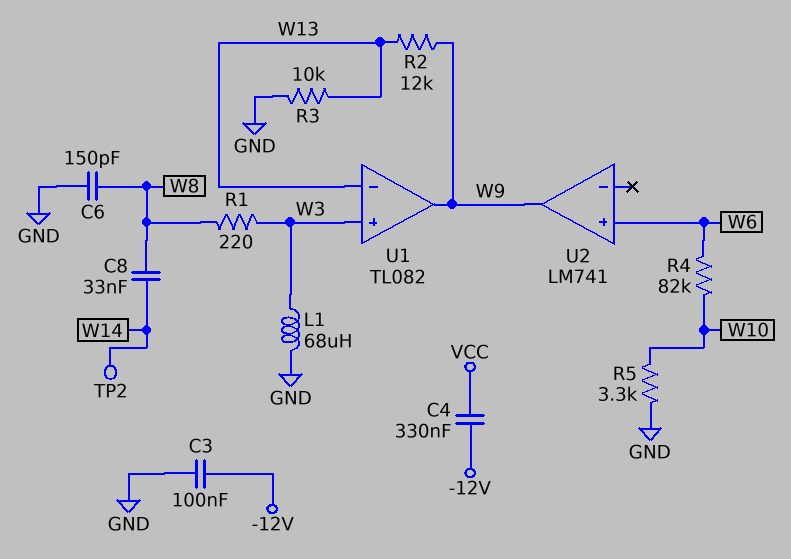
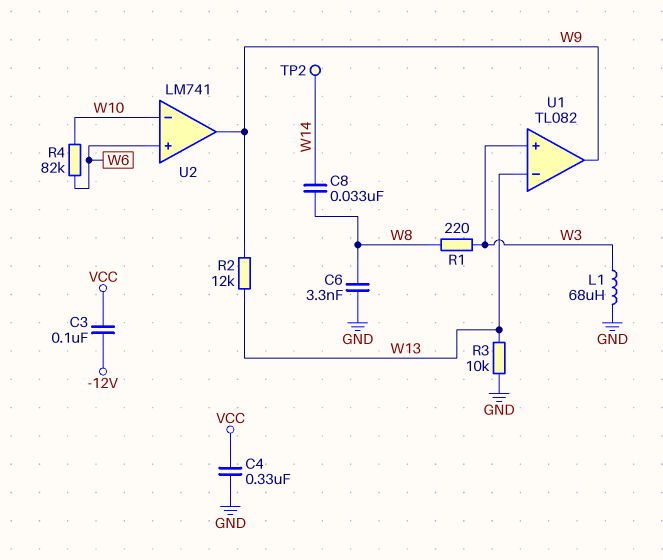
C3: 100nF (-12V, GND) -> 100nF (-12V, VCC)
C4: 330nF (-12V, VCC) -> 330nF (GND, VCC)
C6: 150pF (GND, W8) -> 3.3nF (GND, W8)
R5: 3.3k (GND, W10) -> none
U2 pin in-: none -> W10

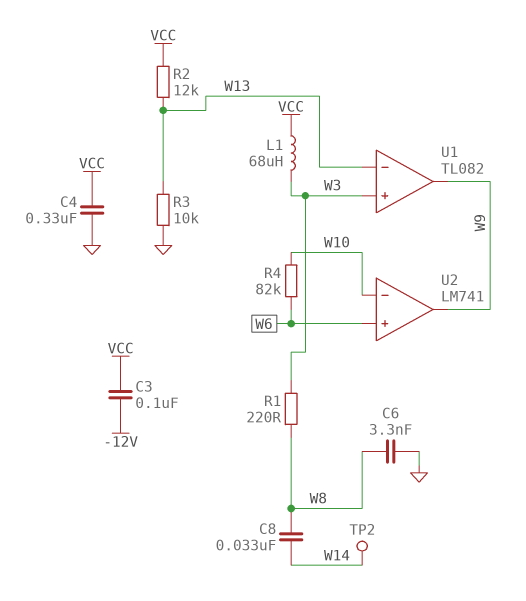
L1: 68uH (GND, W3) -> 68uH (VCC, W3)
R2: 12k (W9, W13) -> 12k (VCC, W13)

